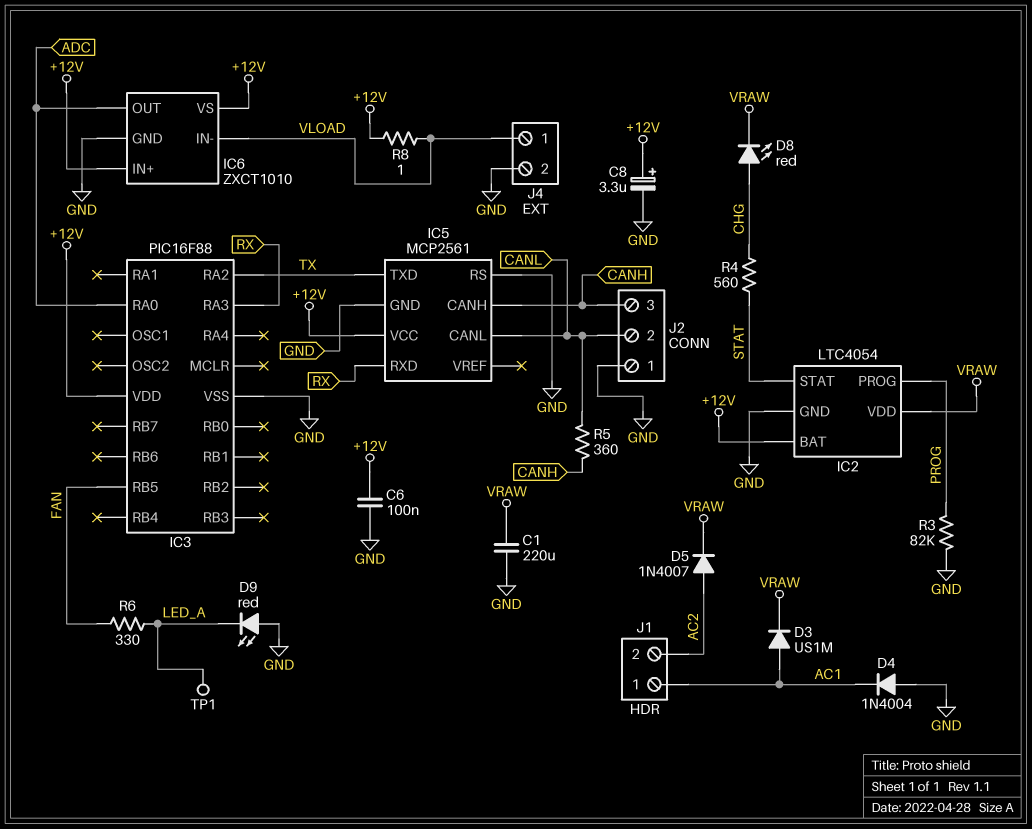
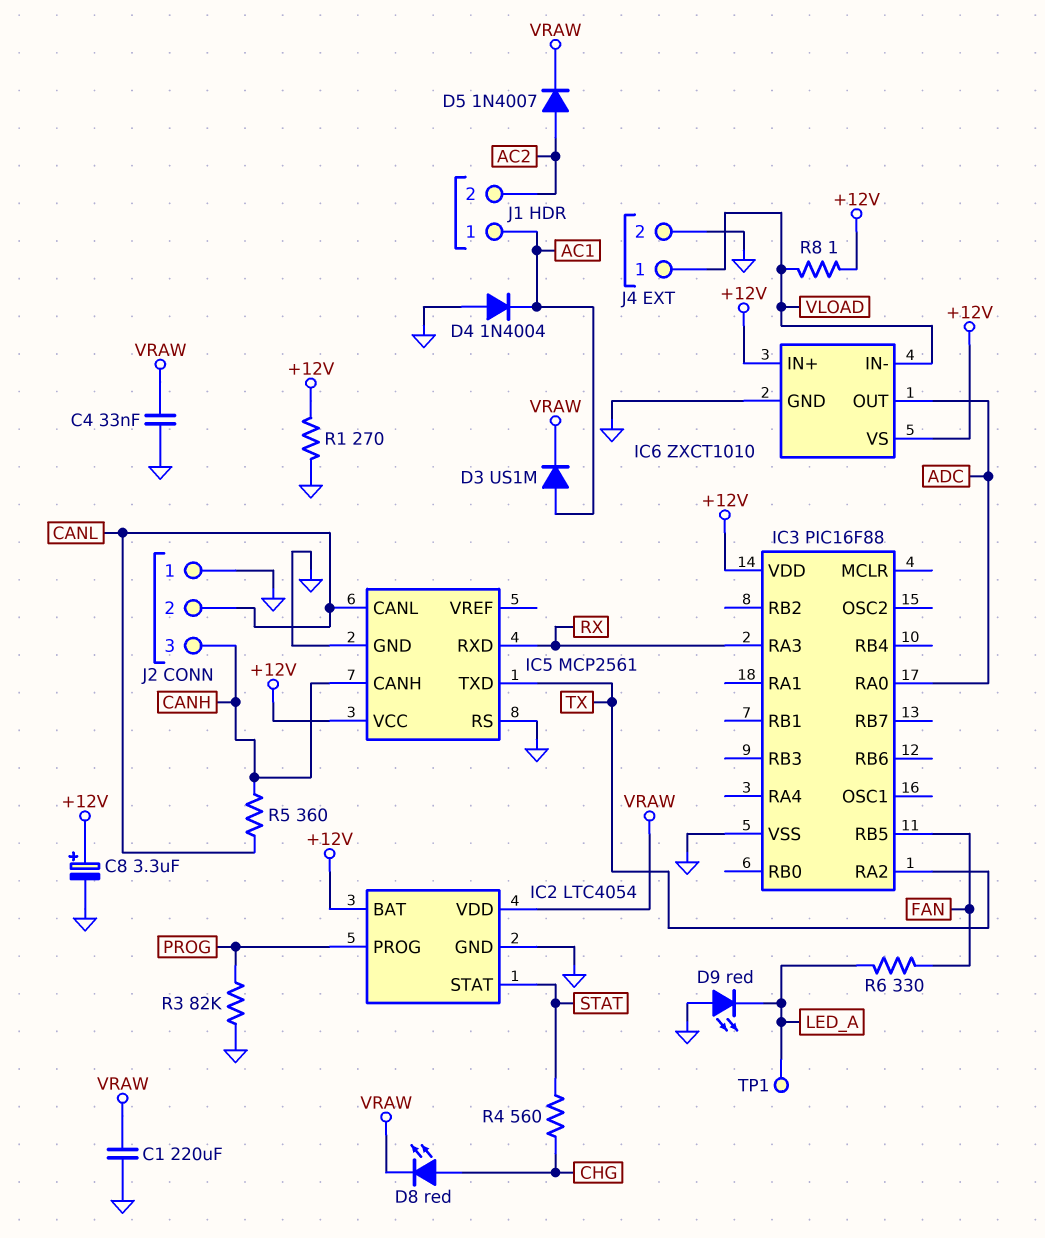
C4: none -> 33nF (GND, VRAW)
C6: 100nF (+12V, GND) -> none
R1: none -> 270 (+12V, GND)

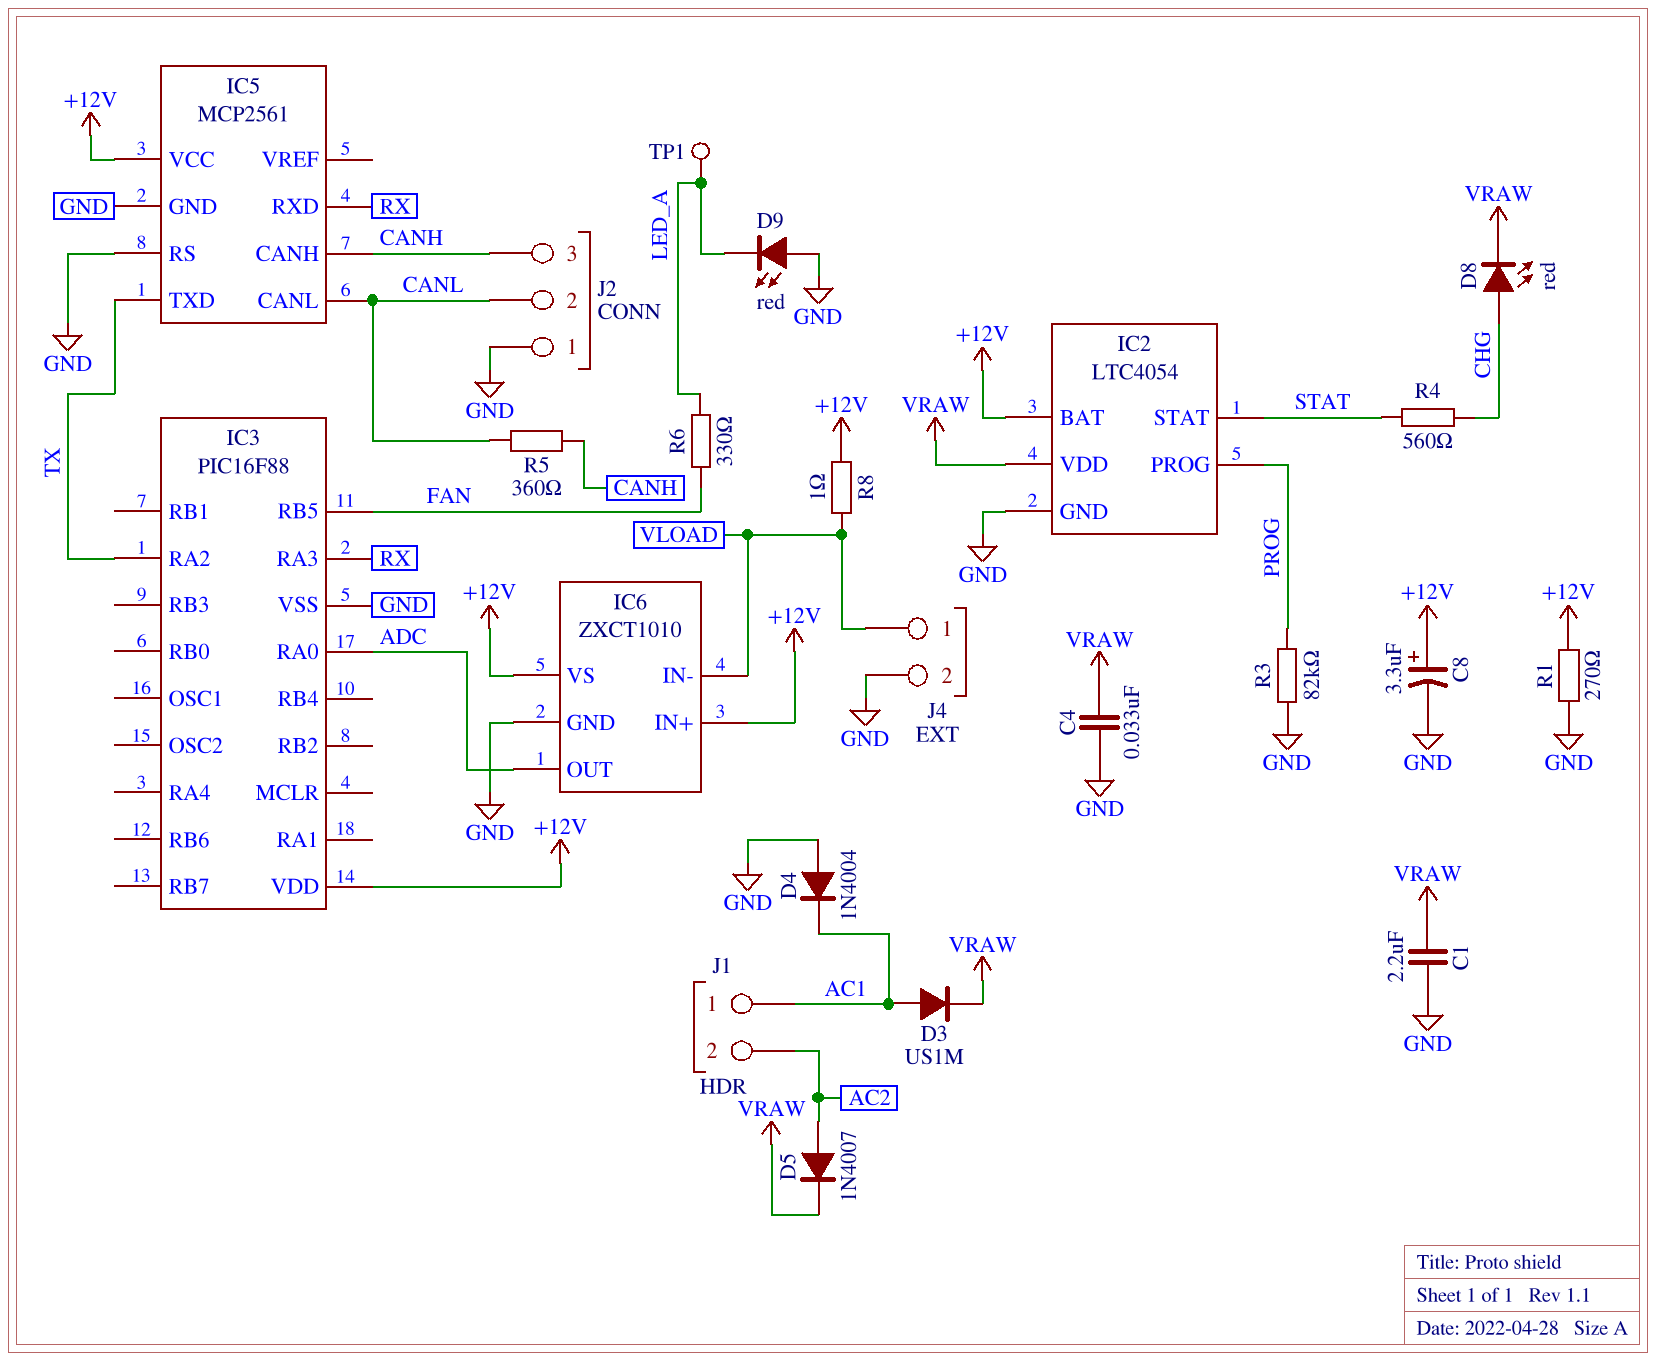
C1: 220uF (GND, VRAW) -> 2.2uF (GND, VRAW)

